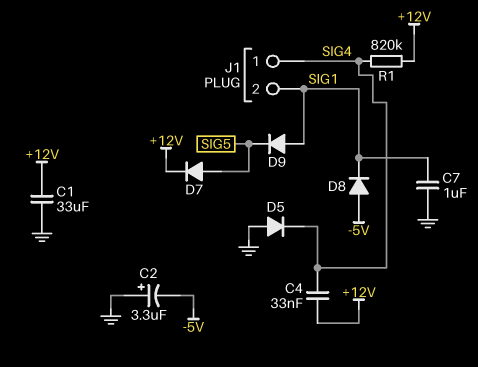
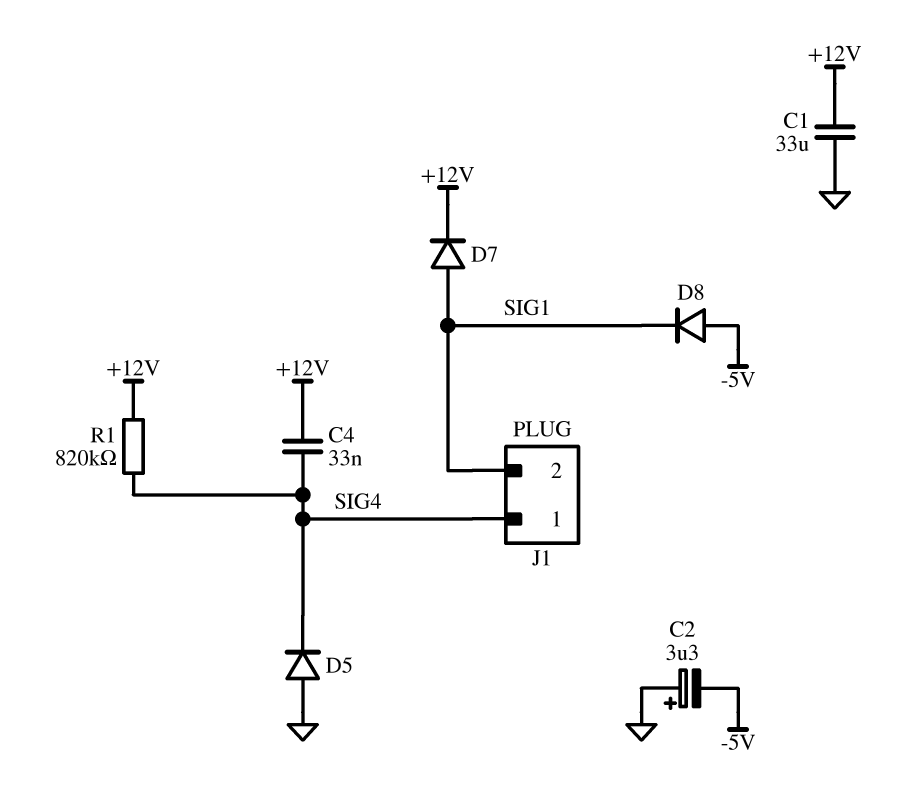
C7: 1uF (GND, SIG1) -> none
D7: diode (A SIG5, K +12V) -> diode (A SIG1, K +12V)
D9: diode (A SIG1, K SIG5) -> none

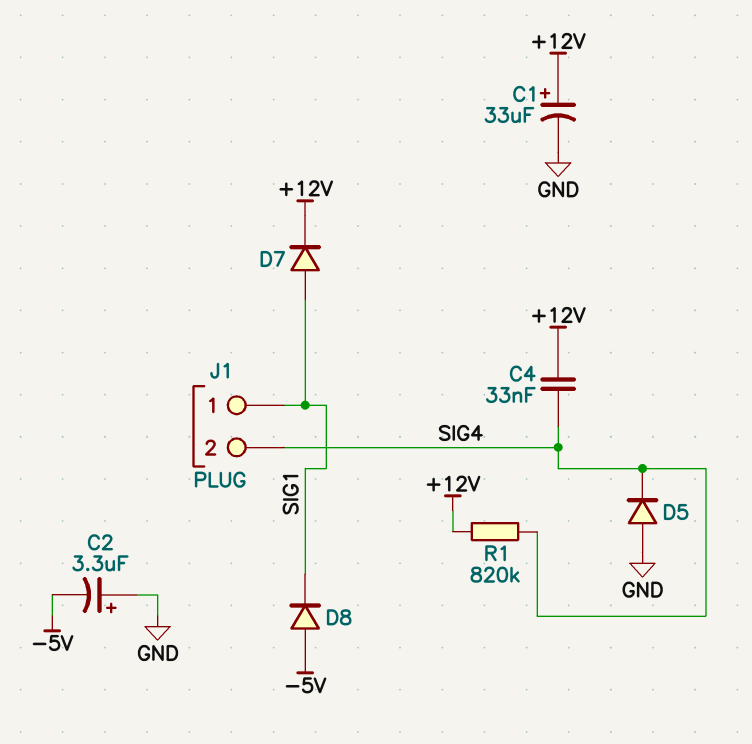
C1: 33uF (+12V, GND) -> 33uF (plus +12V, minus GND)
J1 pin 1: SIG4 -> SIG1
J1 pin 2: SIG1 -> SIG4

